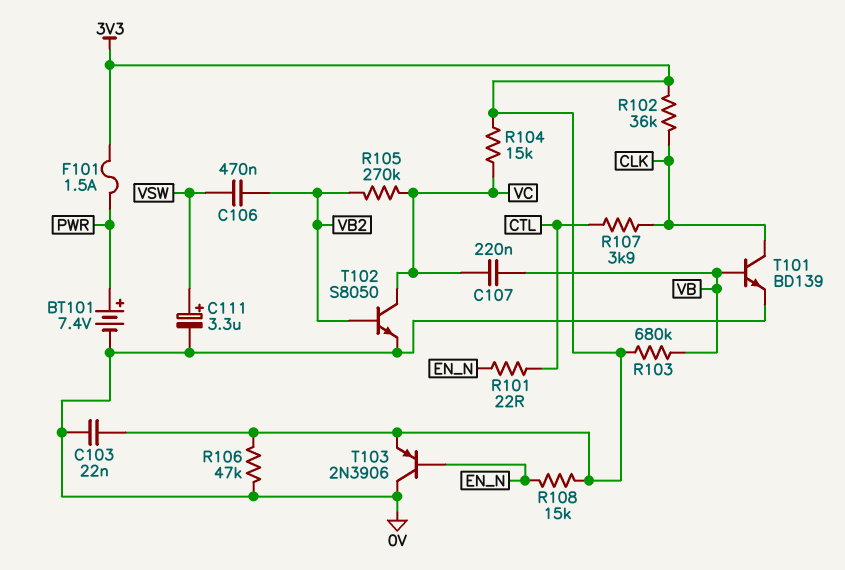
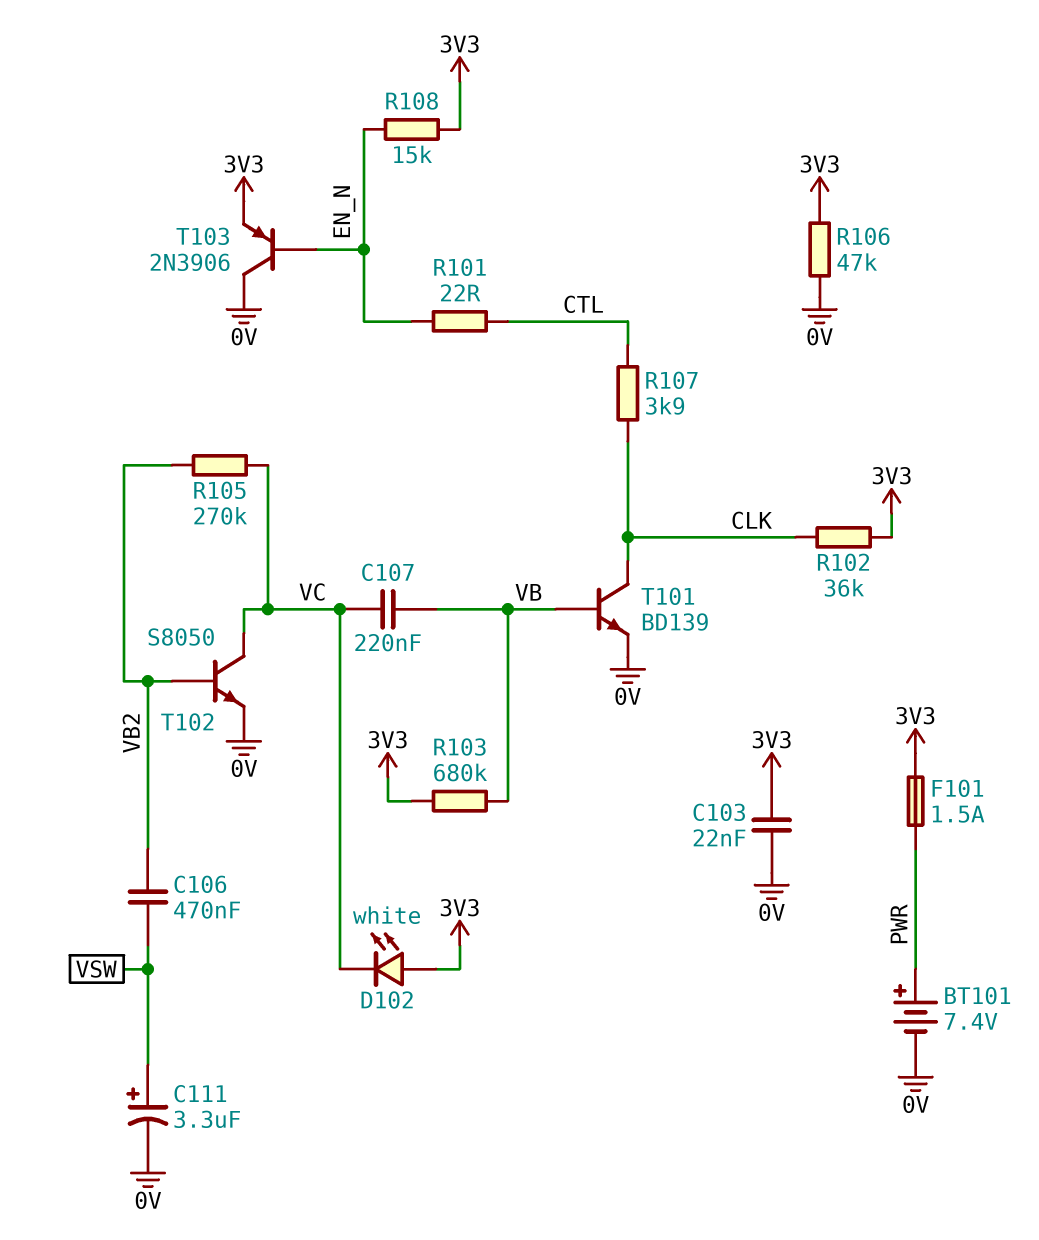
D102: none -> LED white (A 3V3, K VC)
R104: 15k (3V3, VC) -> none

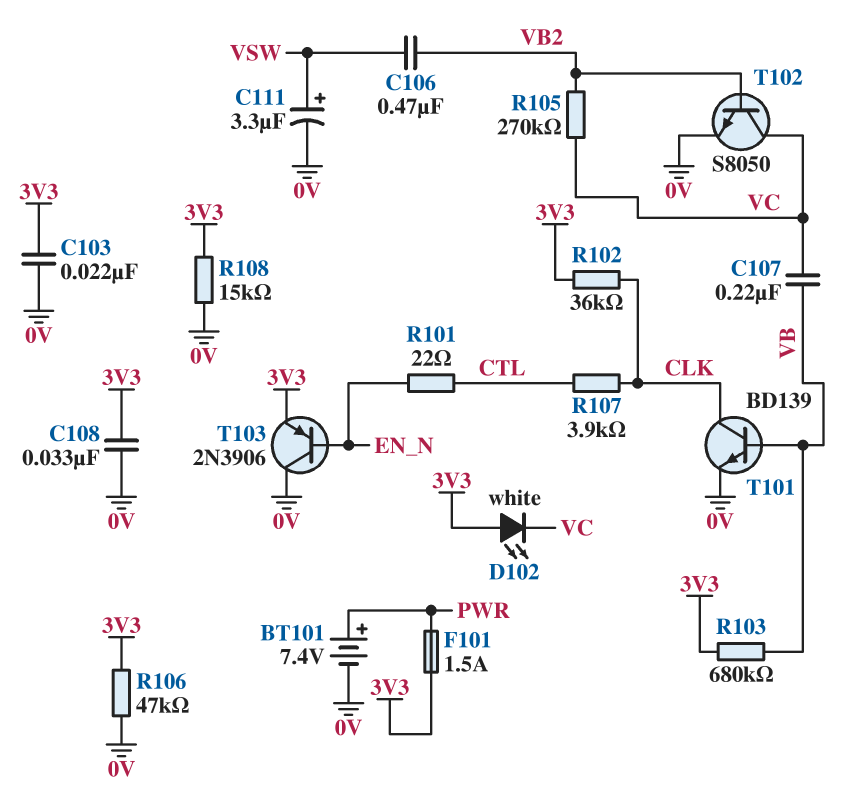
C108: none -> 33nF (0V, 3V3)
R108: 15k (3V3, EN_N) -> 15k (0V, 3V3)

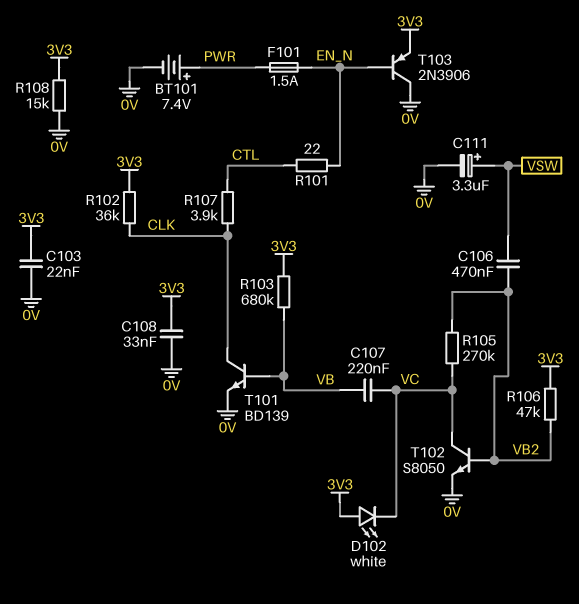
F101: 1.5A (3V3, PWR) -> 1.5A (EN_N, PWR)
R106: 47k (0V, 3V3) -> 47k (3V3, VB2)

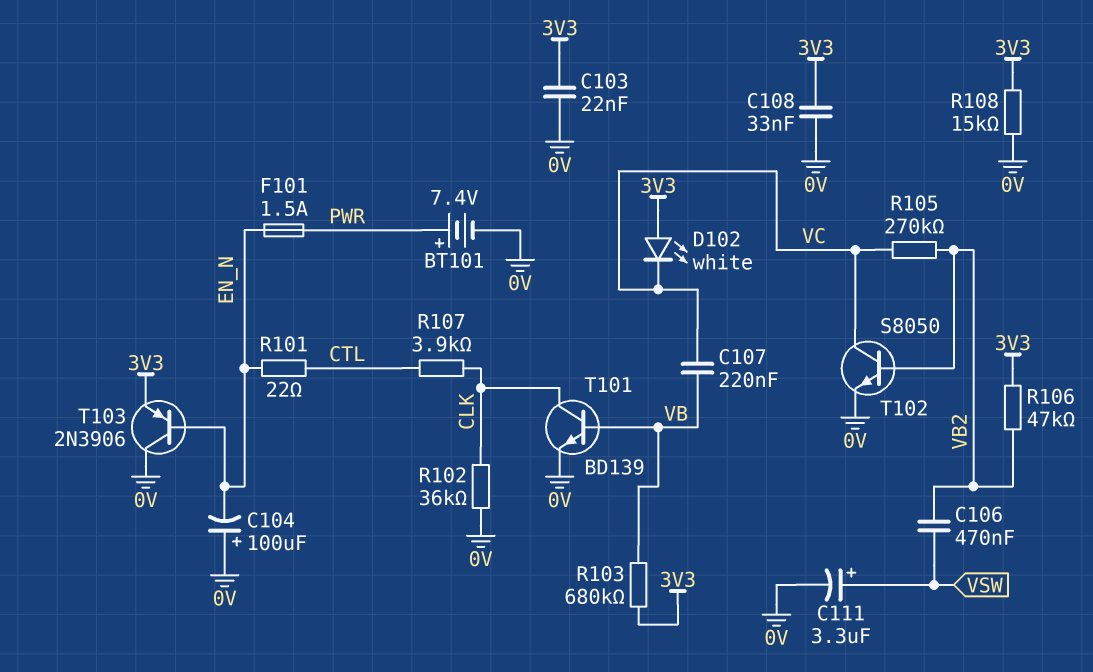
C104: none -> 100uF (plus 0V, minus EN_N)
R102: 36k (3V3, CLK) -> 36k (0V, CLK)

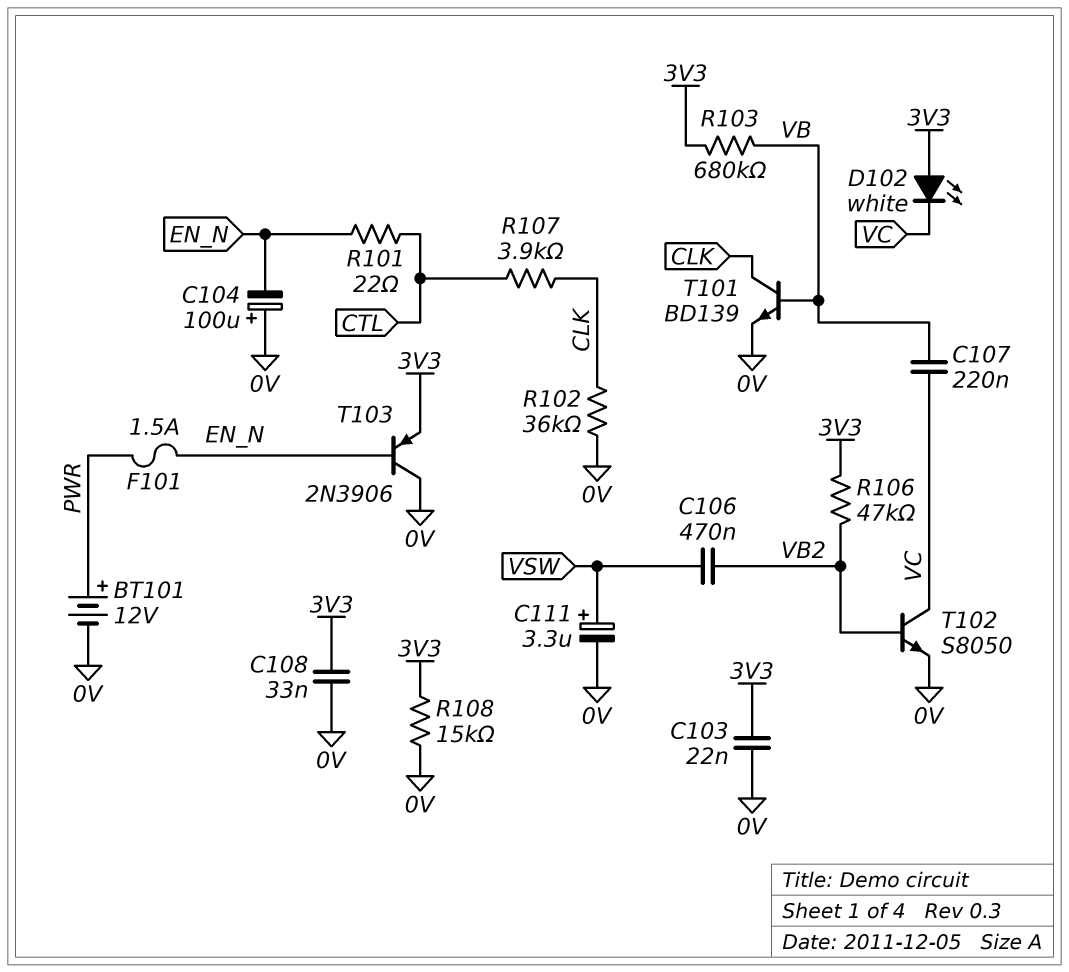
BT101: 7.4V (plus PWR, minus 0V) -> 12V (plus PWR, minus 0V)
R105: 270k (VB2, VC) -> none

